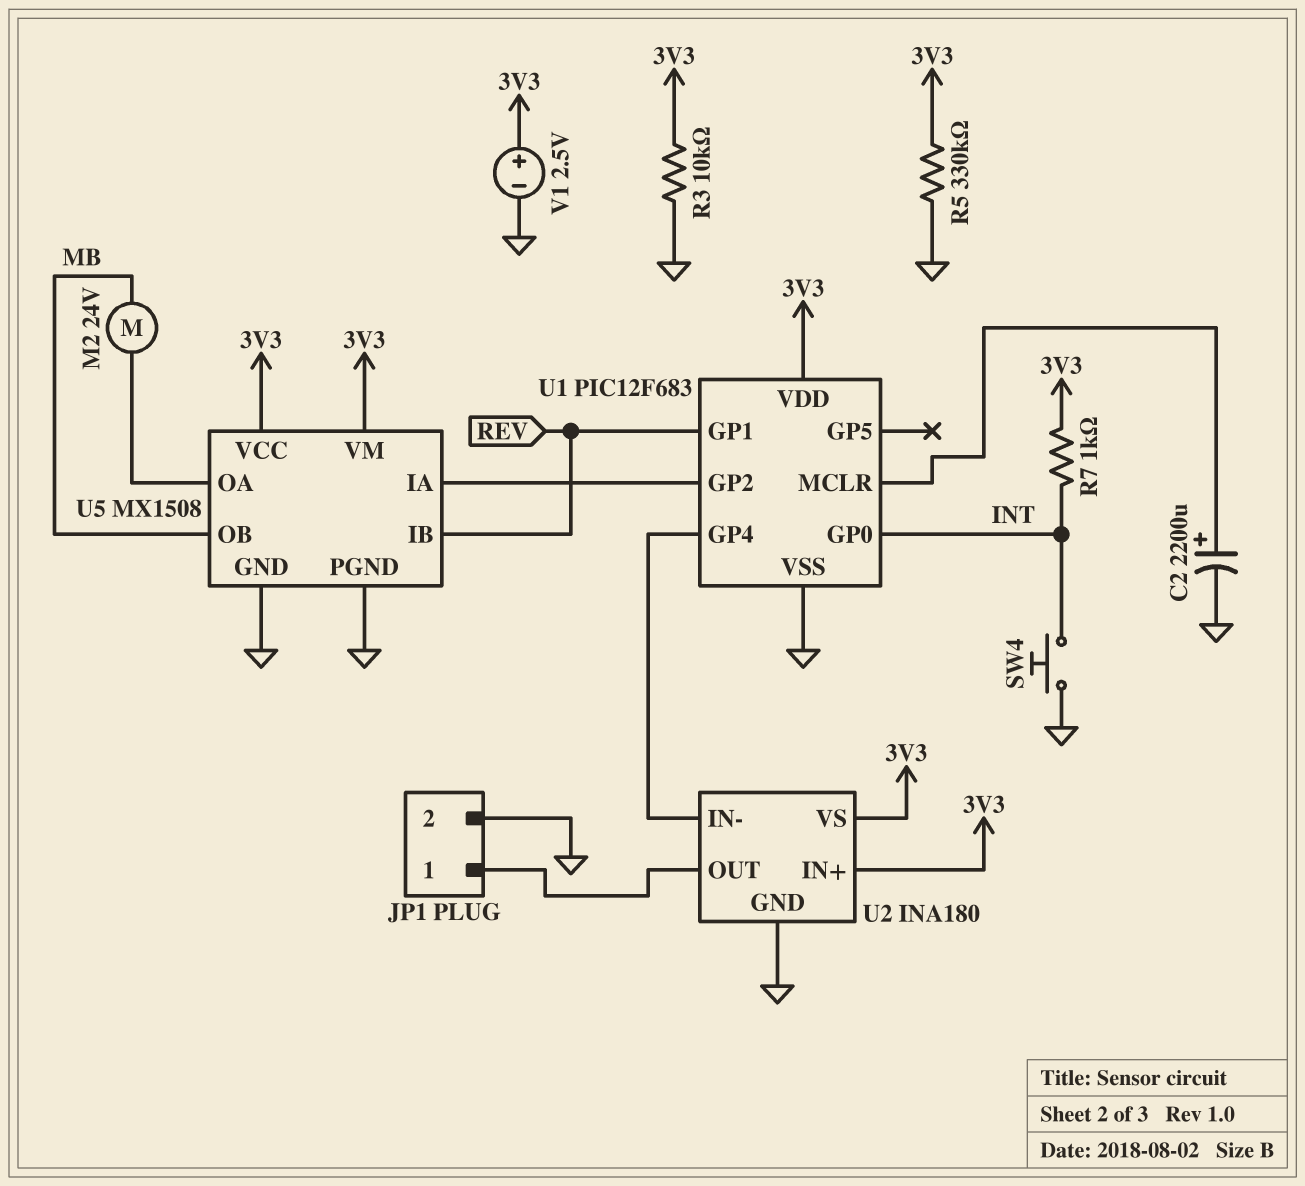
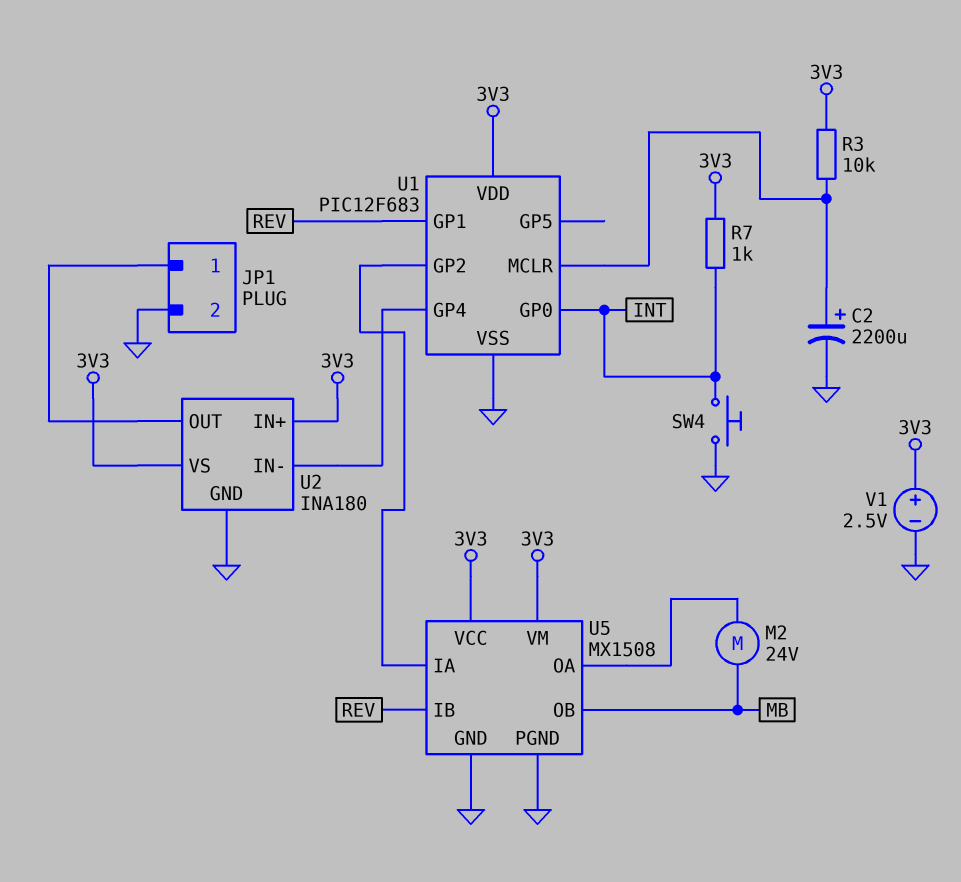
R3: 10k (3V3, GND) -> 10k (3V3, U1/MCLR)
R5: 330k (3V3, GND) -> none

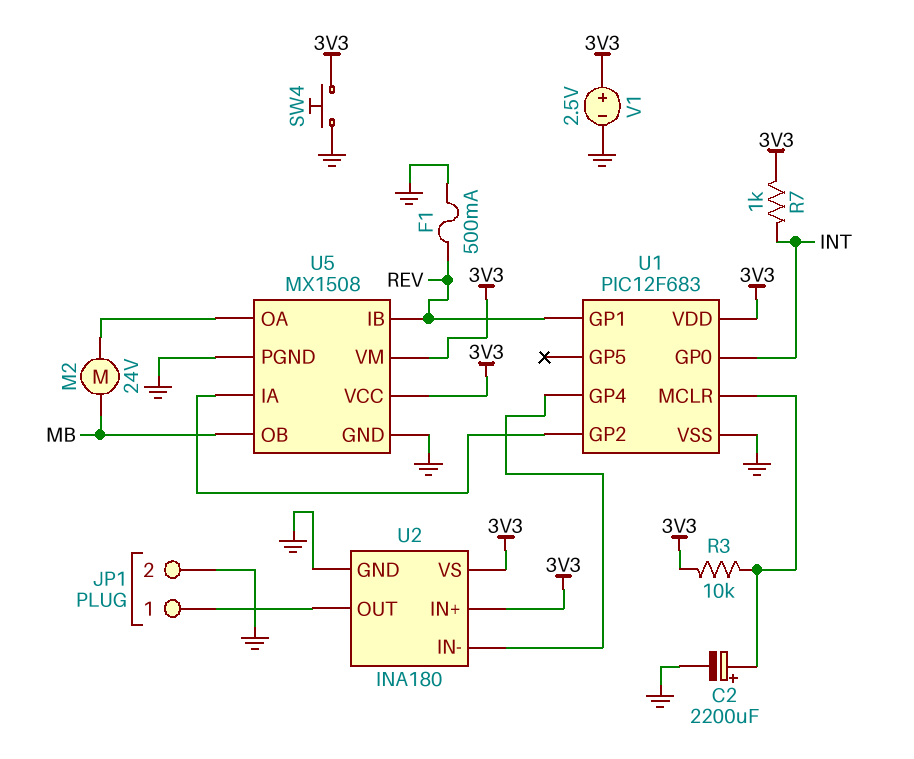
F1: none -> 500mA (GND, REV)
SW4: button (GND, INT) -> button (3V3, GND)

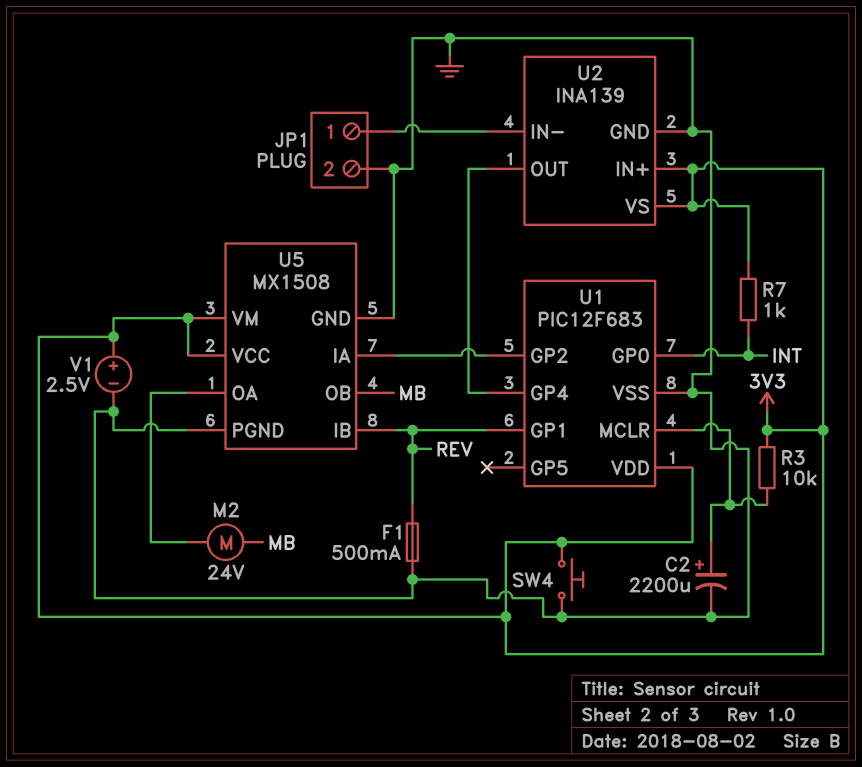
U2: INA180 -> INA139
U2 pin IN-: U1/GP4 -> JP1/1
U2 pin OUT: JP1/1 -> U1/GP4

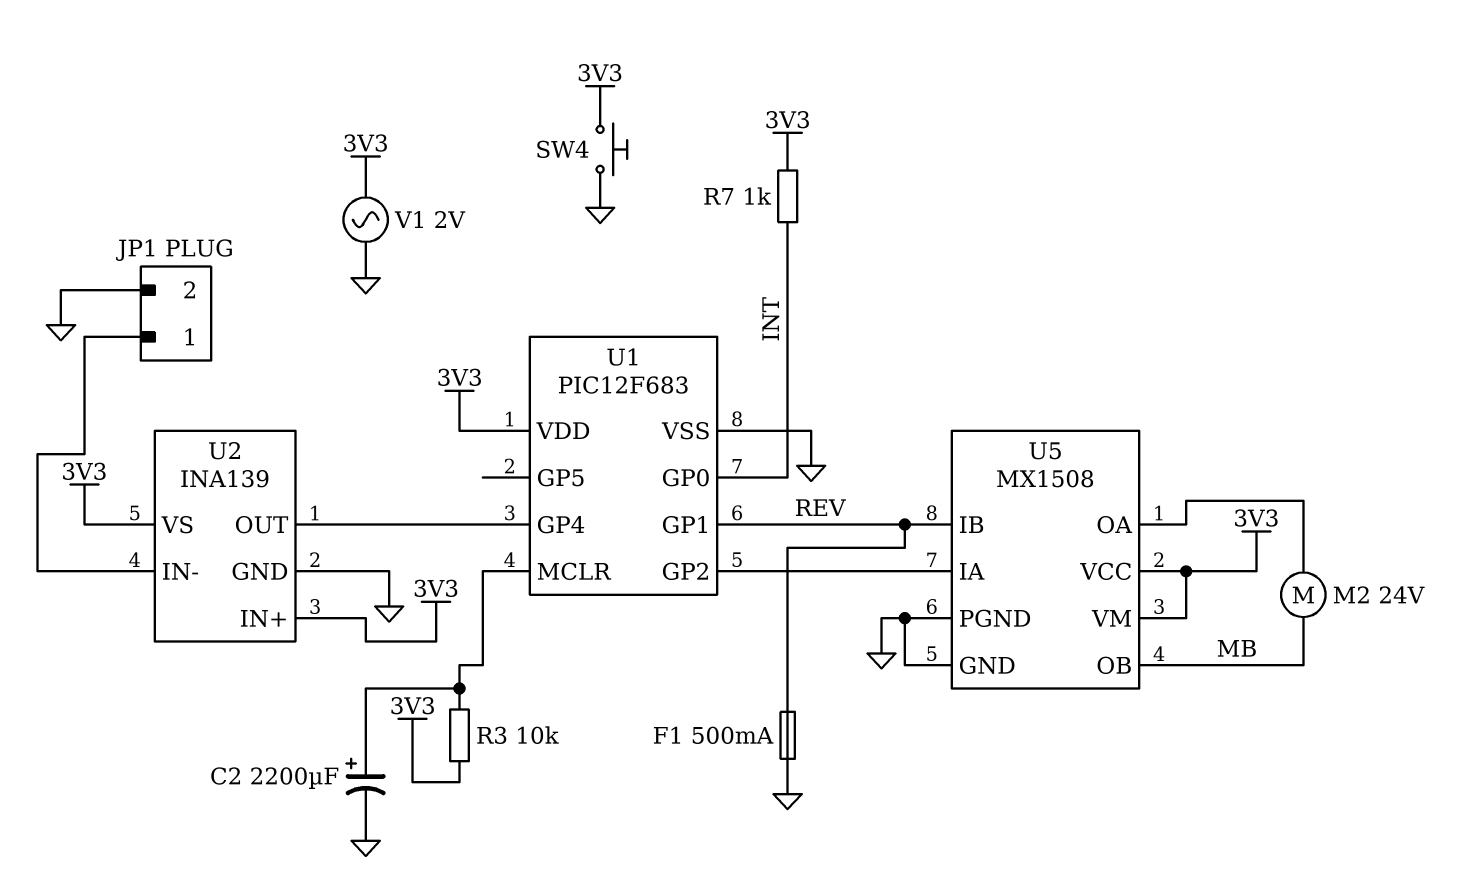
V1: 2.5V (plus 3V3, minus GND) -> AC 2V (3V3, GND)

